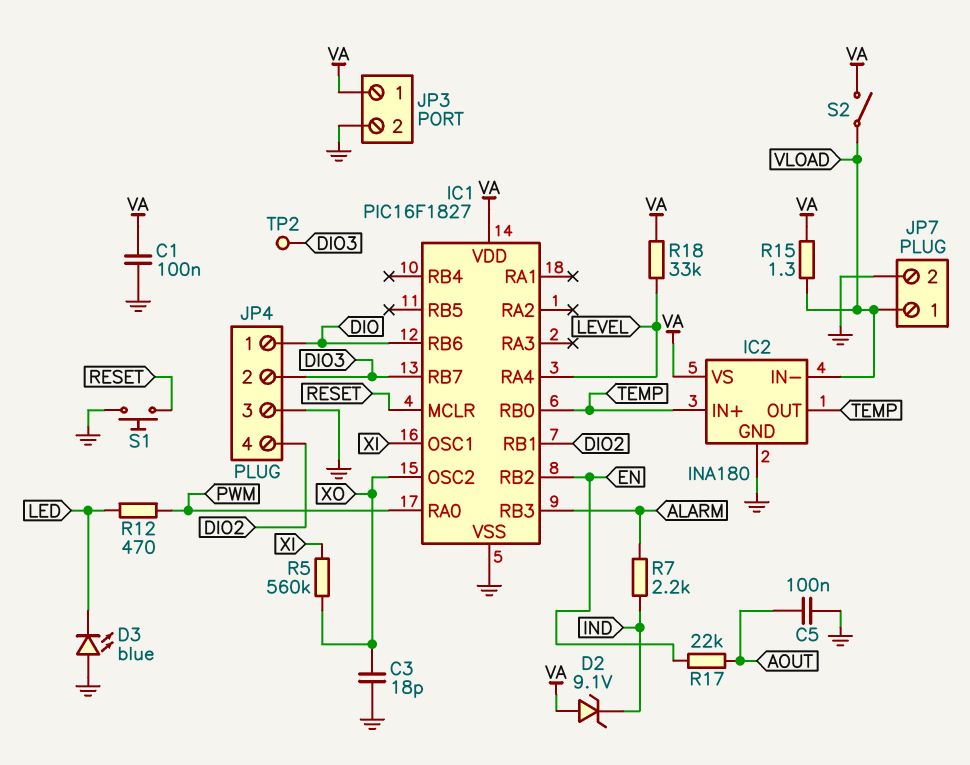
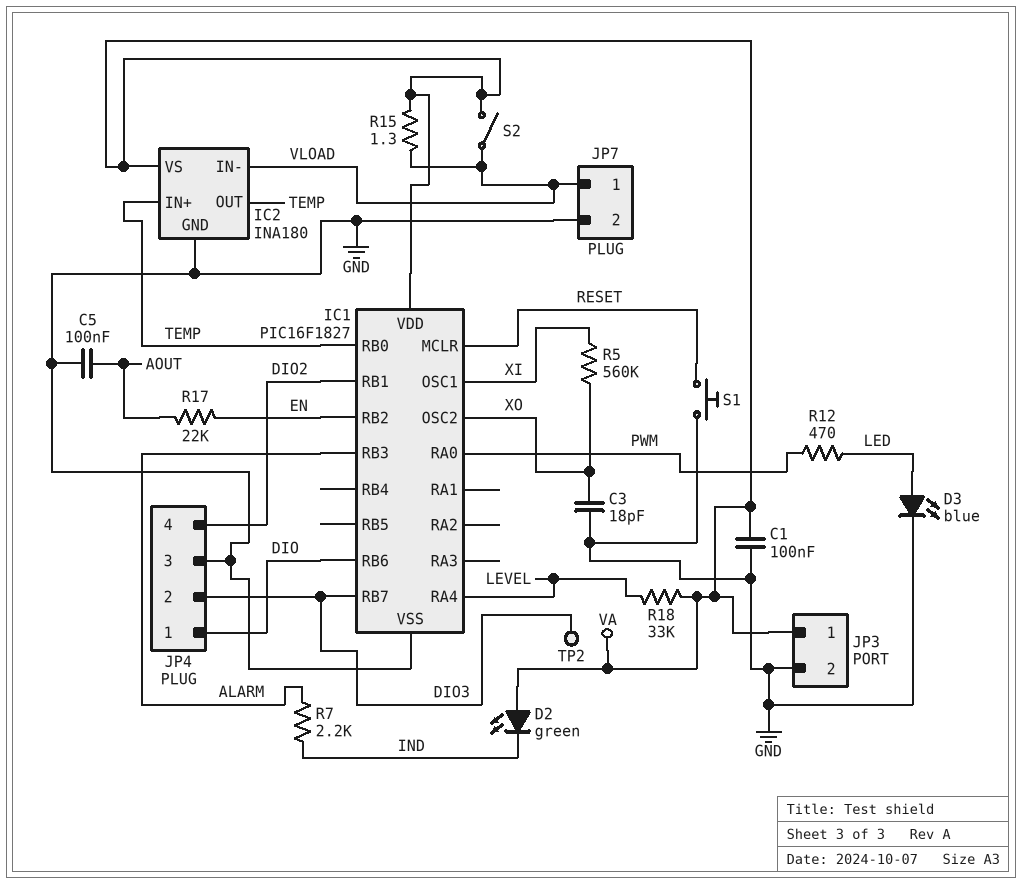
D2: zener 9.1V (A VA, K IND) -> LED green (A VA, K IND)
D3: LED blue (A GND, K LED) -> LED blue (A LED, K GND)

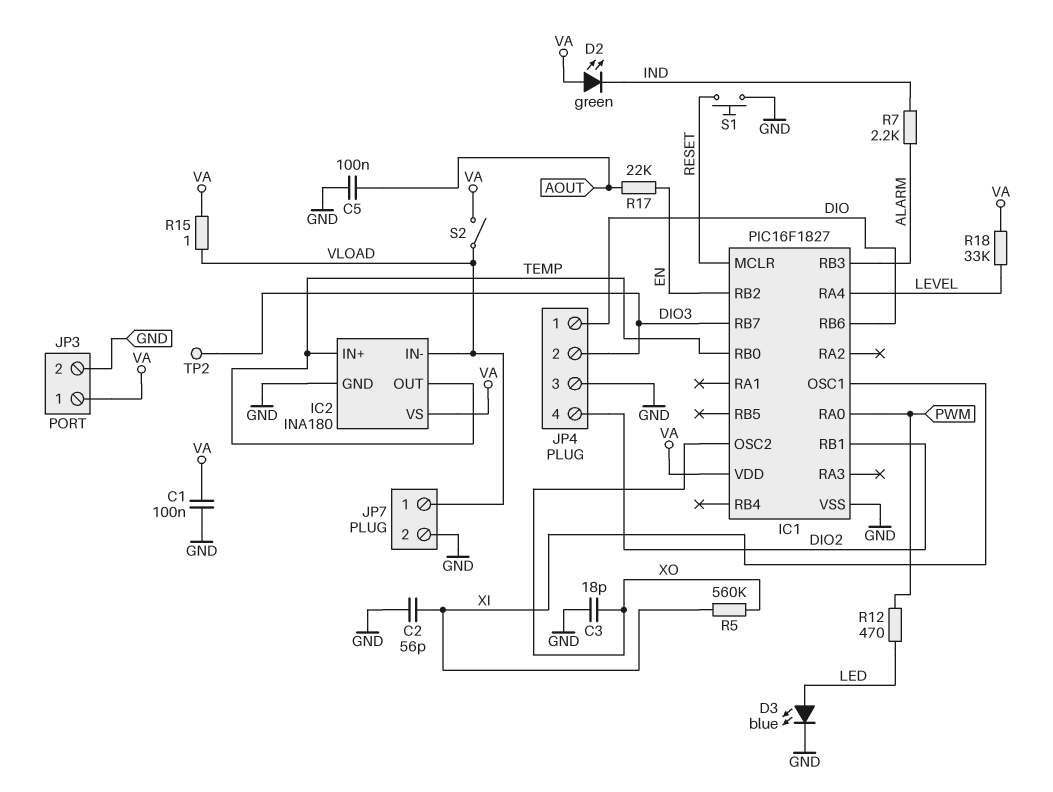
C2: none -> 56pF (GND, XI)
R15: 1.3 (VA, VLOAD) -> 1 (VA, VLOAD)

